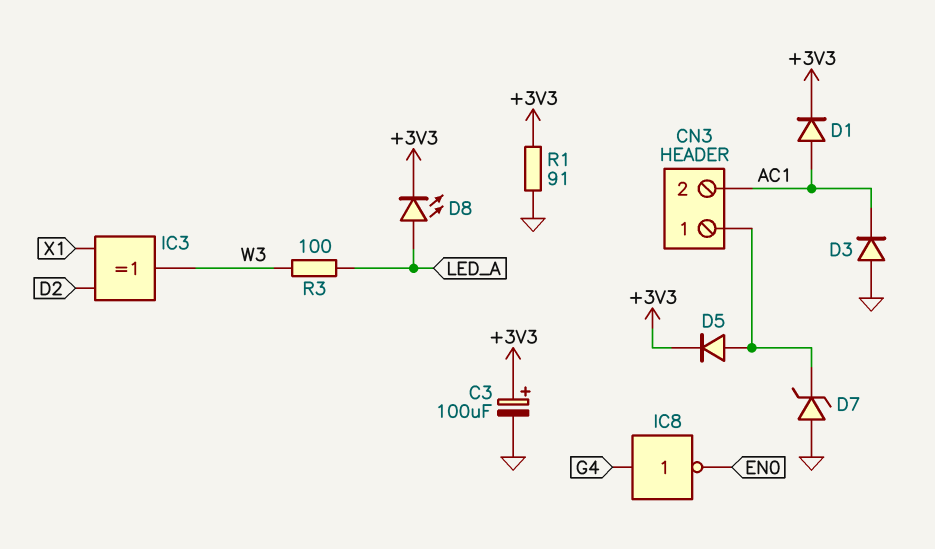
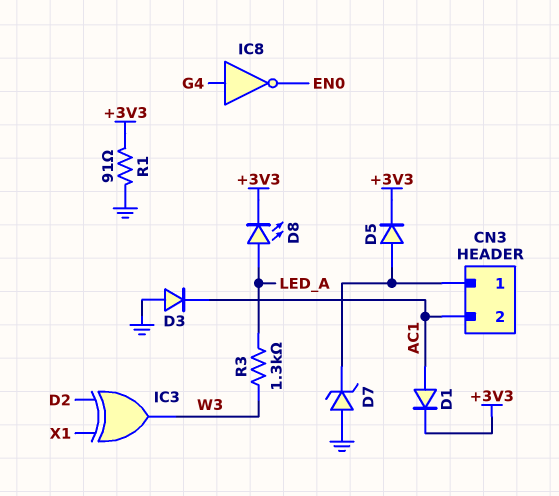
C3: 100uF (plus +3V3, minus GND) -> none
R3: 100 (LED_A, W3) -> 1.3k (LED_A, W3)

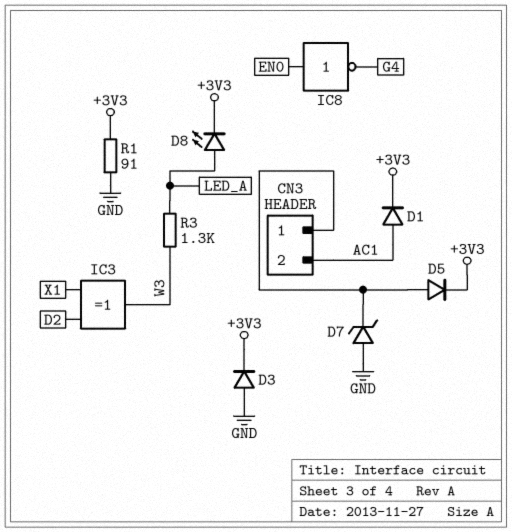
D3: diode (A GND, K AC1) -> diode (A GND, K +3V3)
IC8: NOT (in G4, out EN0) -> NOT (in EN0, out G4)

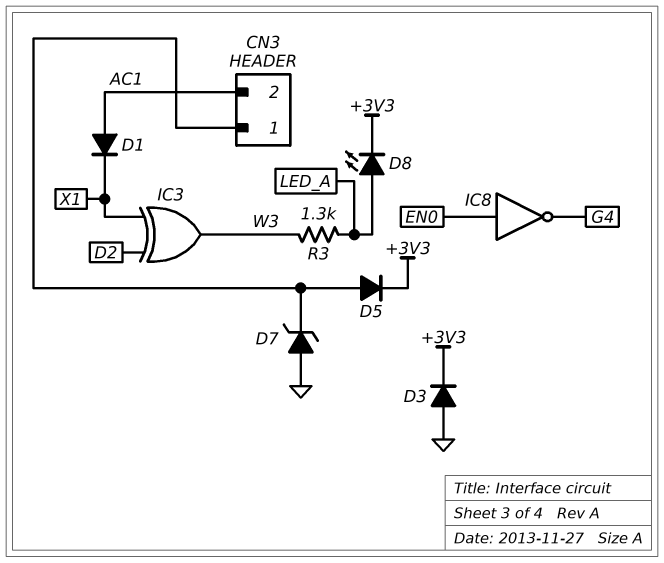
D1: diode (A AC1, K +3V3) -> diode (A AC1, K X1)
R1: 91 (+3V3, GND) -> none

